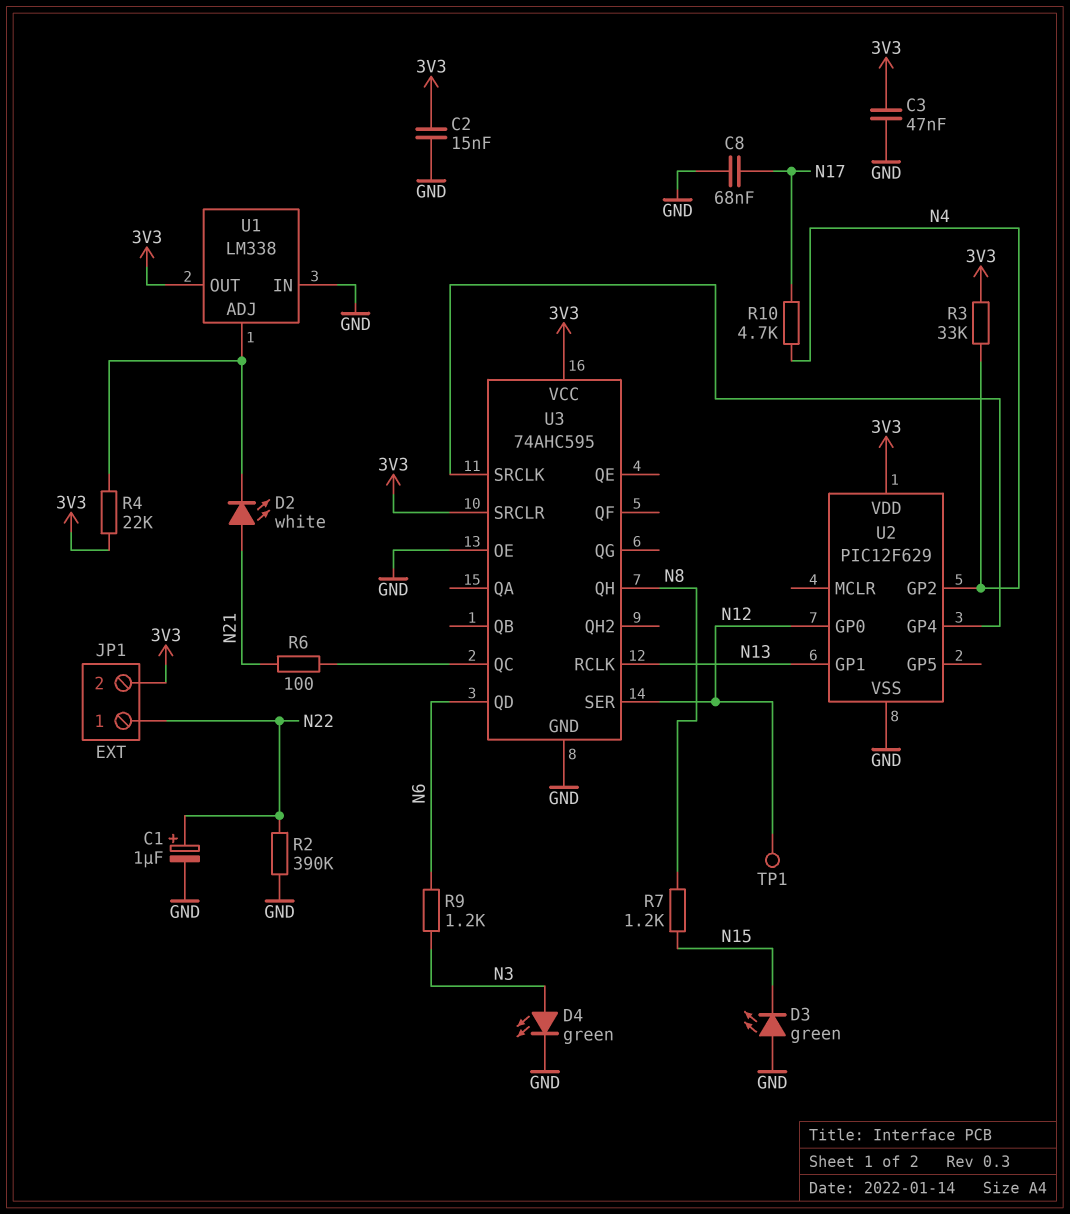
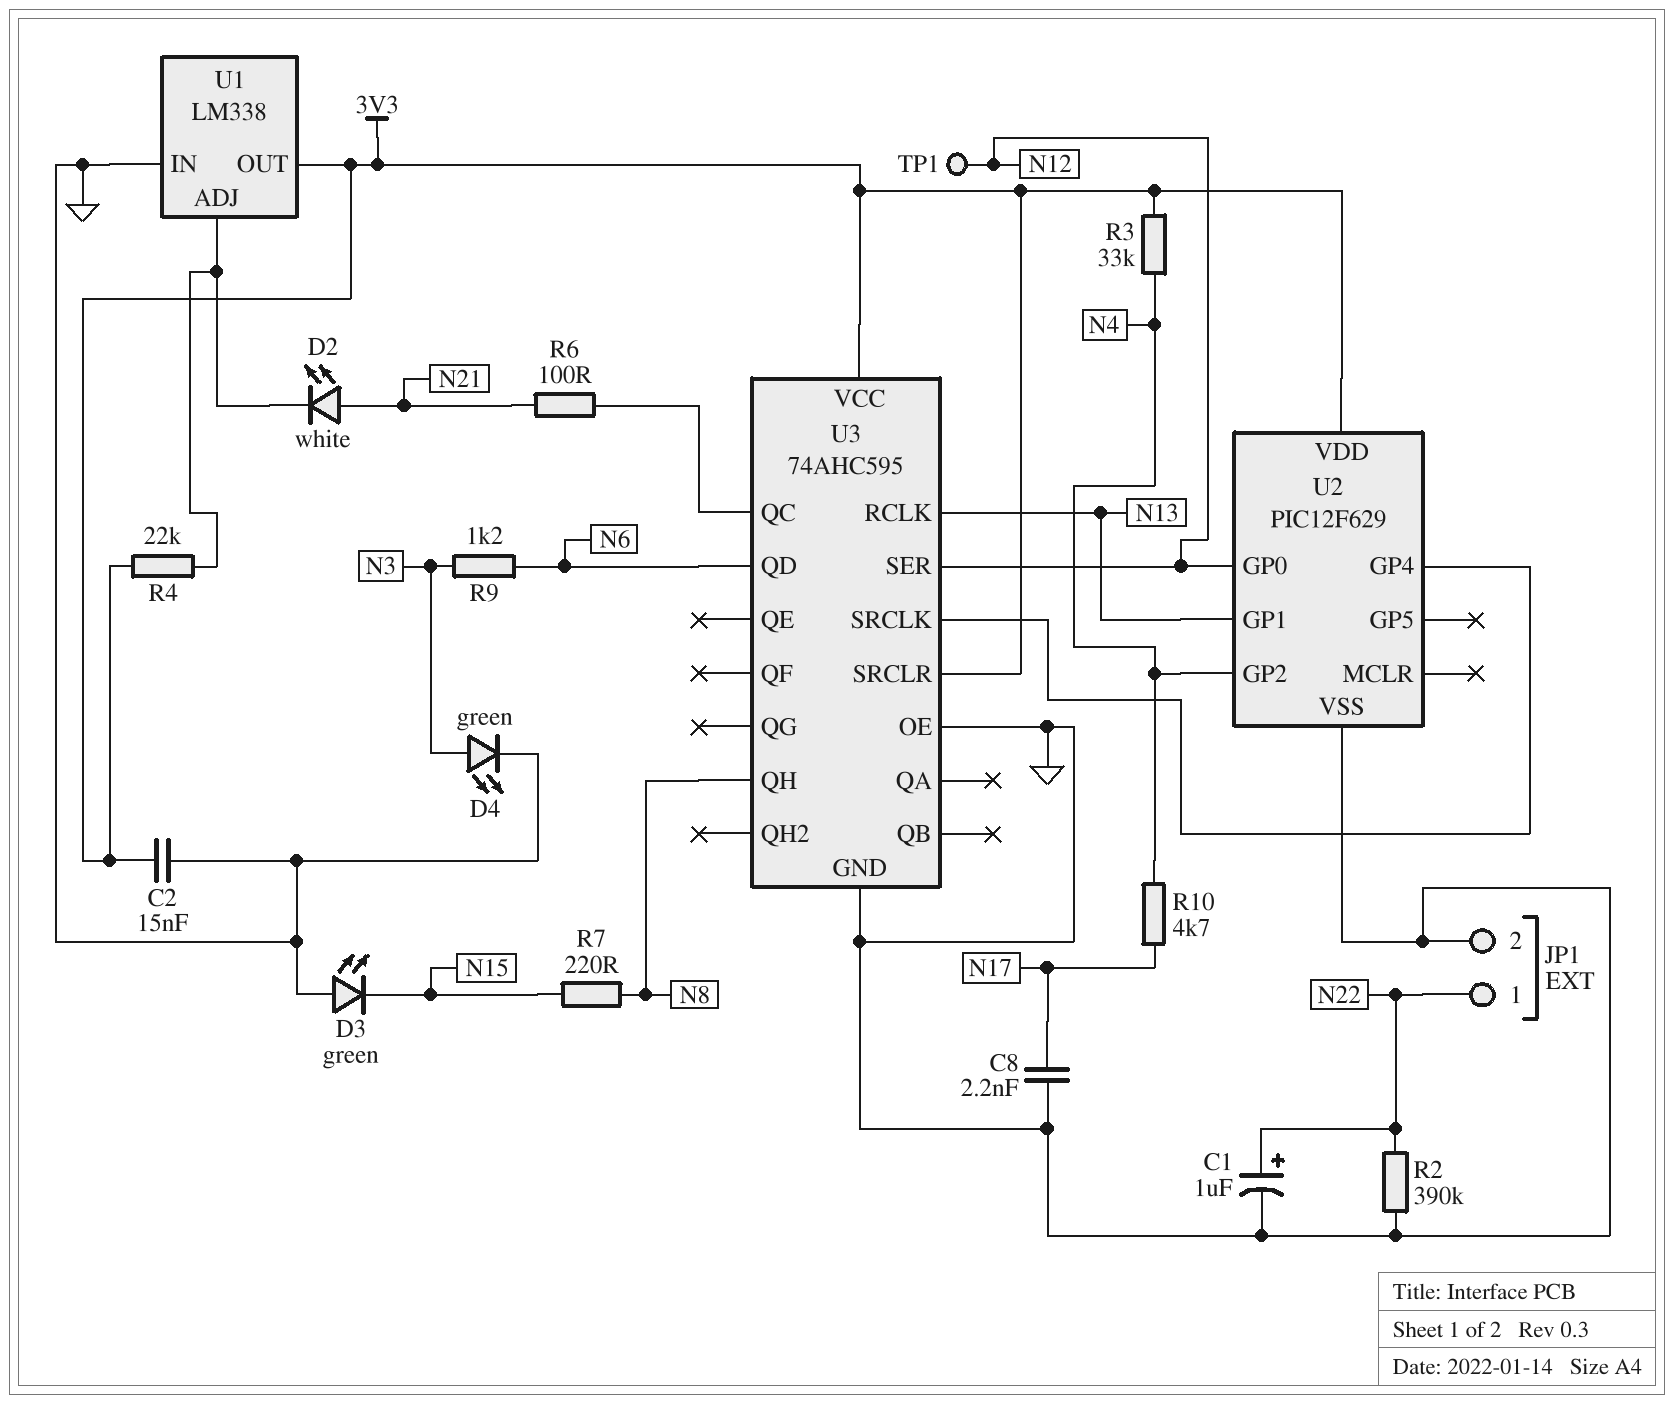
C3: 47nF (3V3, GND) -> none
C8: 68nF (GND, N17) -> 2.2nF (GND, N17)
JP1 pin 2: 3V3 -> GND
R7: 1.2k (N8, N15) -> 220 (N8, N15)

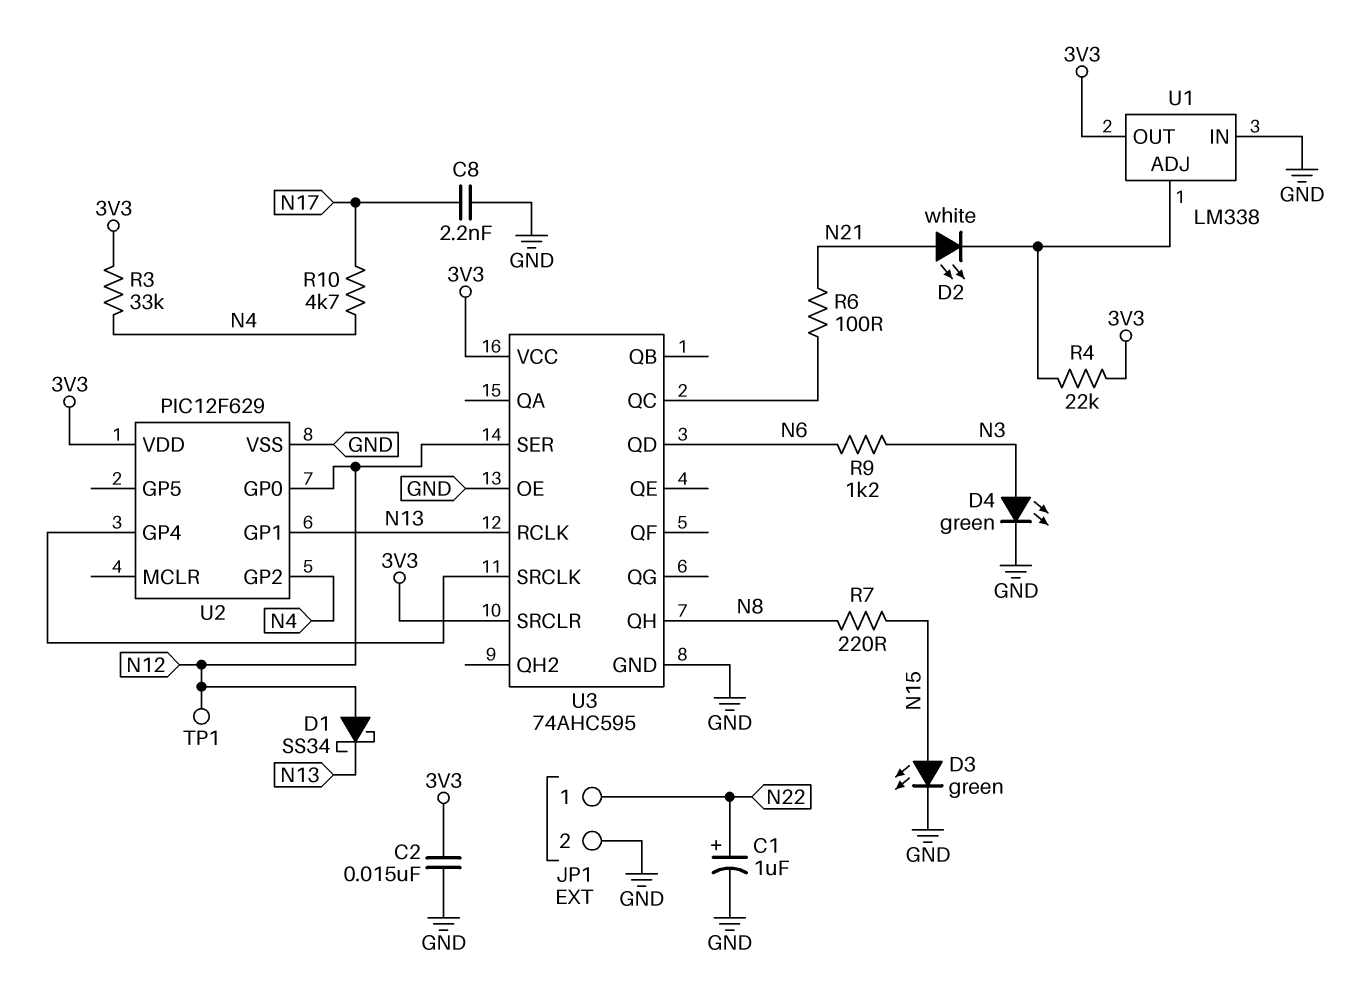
D1: none -> schottky SS34 (A N12, K N13)
D3: LED green (A GND, K N15) -> LED green (A N15, K GND)
R2: 390k (GND, N22) -> none

